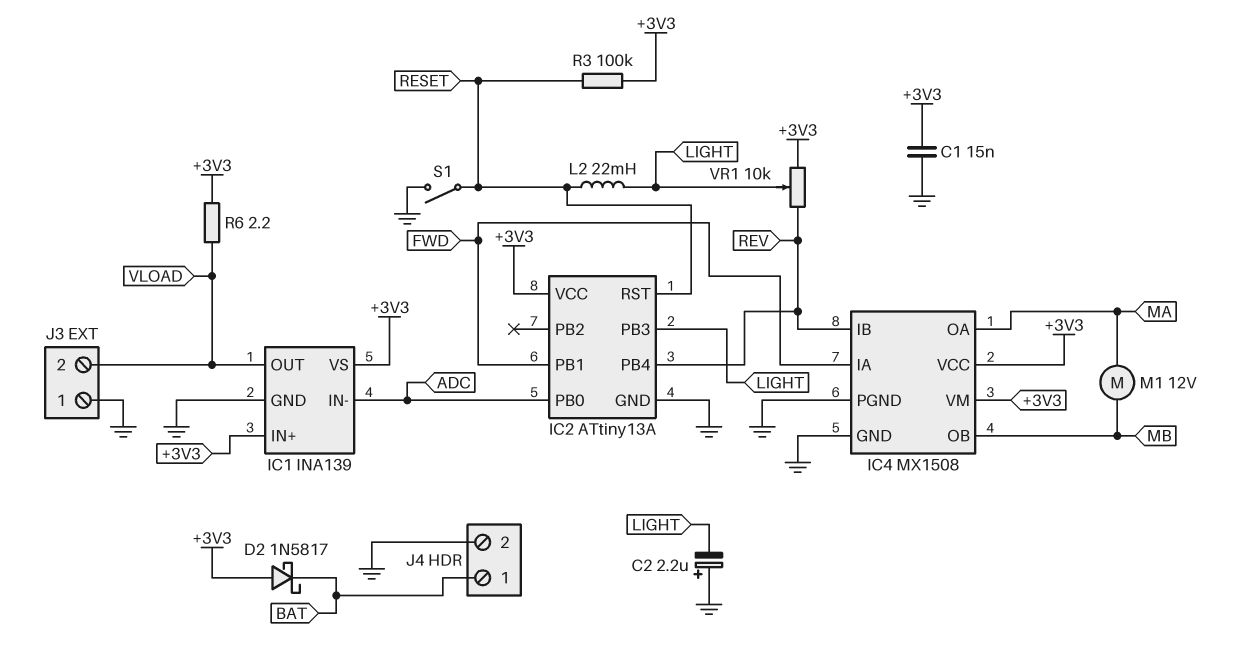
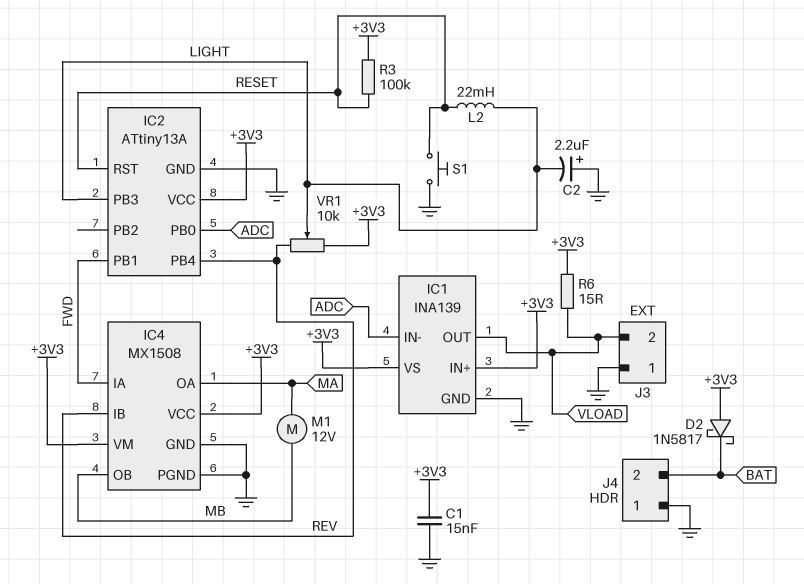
J4 pin 1: BAT -> GND
J4 pin 2: GND -> BAT
R6: 2.2 (+3V3, VLOAD) -> 15 (+3V3, VLOAD)
S1: switch (GND, RESET) -> button (GND, RESET)

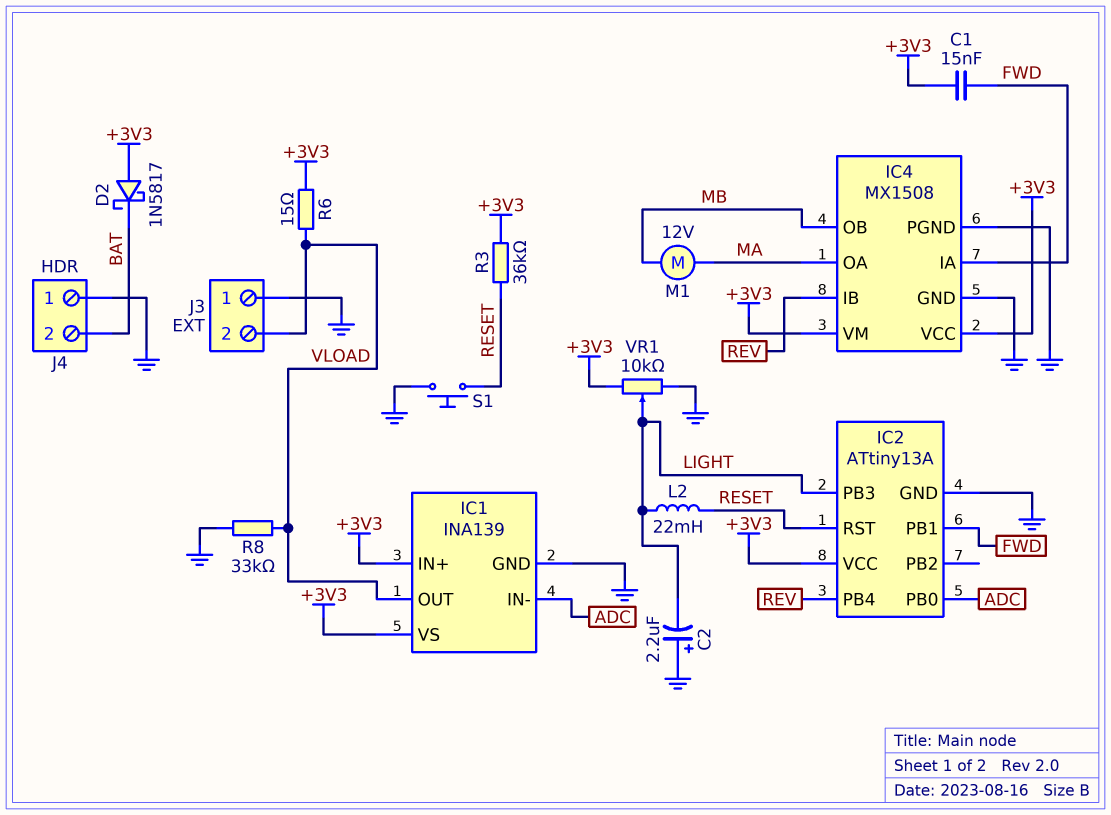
C1: 15nF (+3V3, GND) -> 15nF (+3V3, FWD)
R3: 100k (+3V3, RESET) -> 36k (+3V3, RESET)
R8: none -> 33k (GND, VLOAD)
VR1: 10k (+3V3, REV, wiper LIGHT) -> 10k (+3V3, GND, wiper LIGHT)

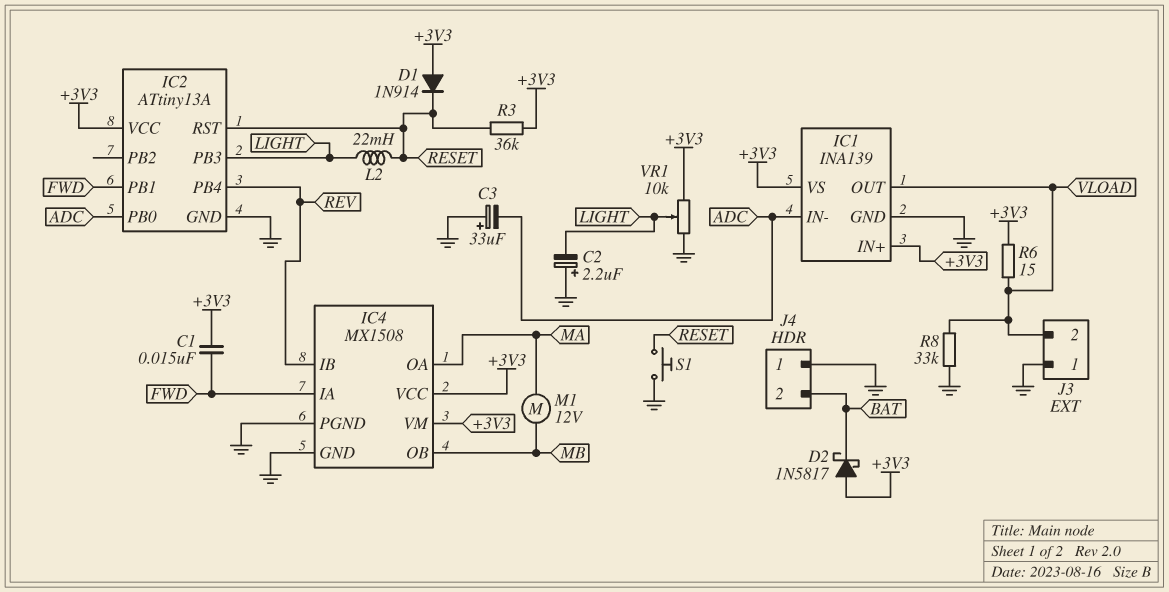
C3: none -> 33uF (plus GND, minus ADC)
D1: none -> diode 1N914 (A +3V3, K RESET)

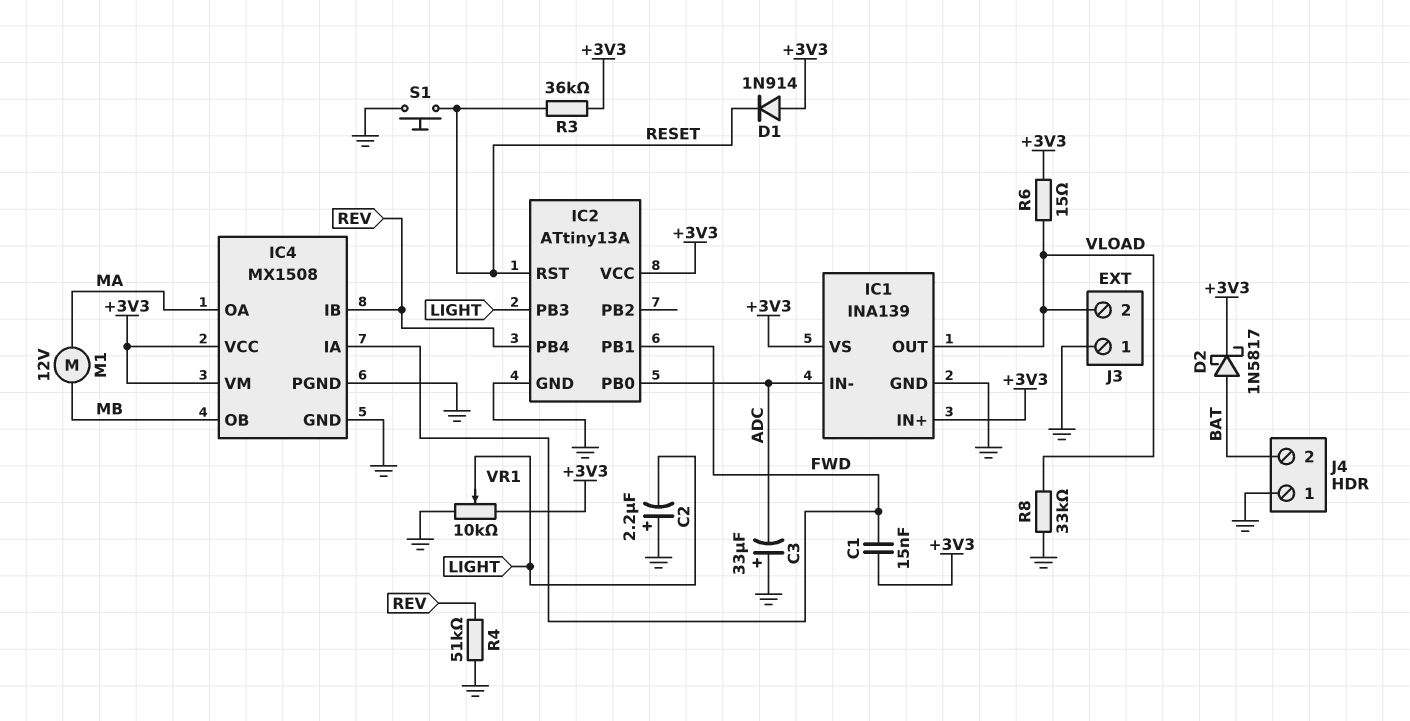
D2: schottky 1N5817 (A +3V3, K BAT) -> schottky 1N5817 (A BAT, K +3V3)
L2: 22mH (LIGHT, RESET) -> none
R4: none -> 51k (GND, REV)

